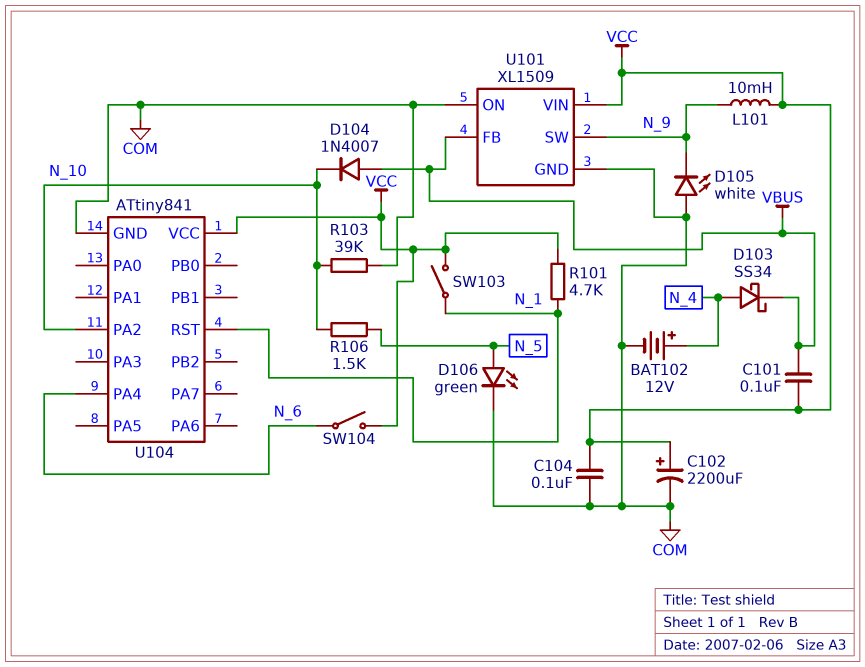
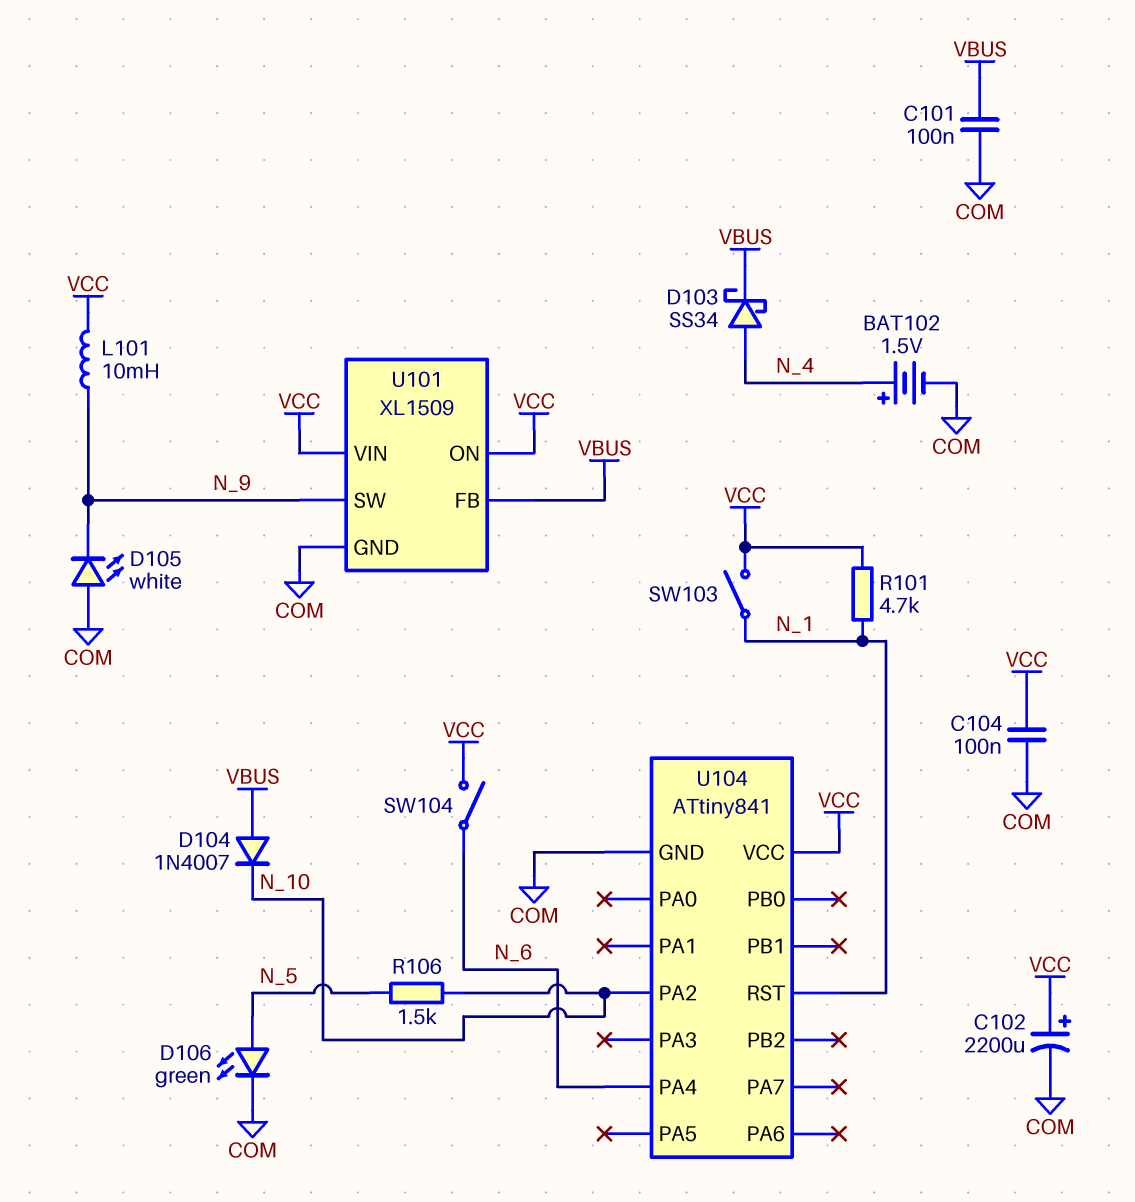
BAT102: 12V (plus N_4, minus COM) -> 1.5V (plus N_4, minus COM)
C101: 100nF (VBUS, VCC) -> 100nF (COM, VBUS)
R103: 39k (COM, N_10) -> none
U101 pin ON: COM -> VCC

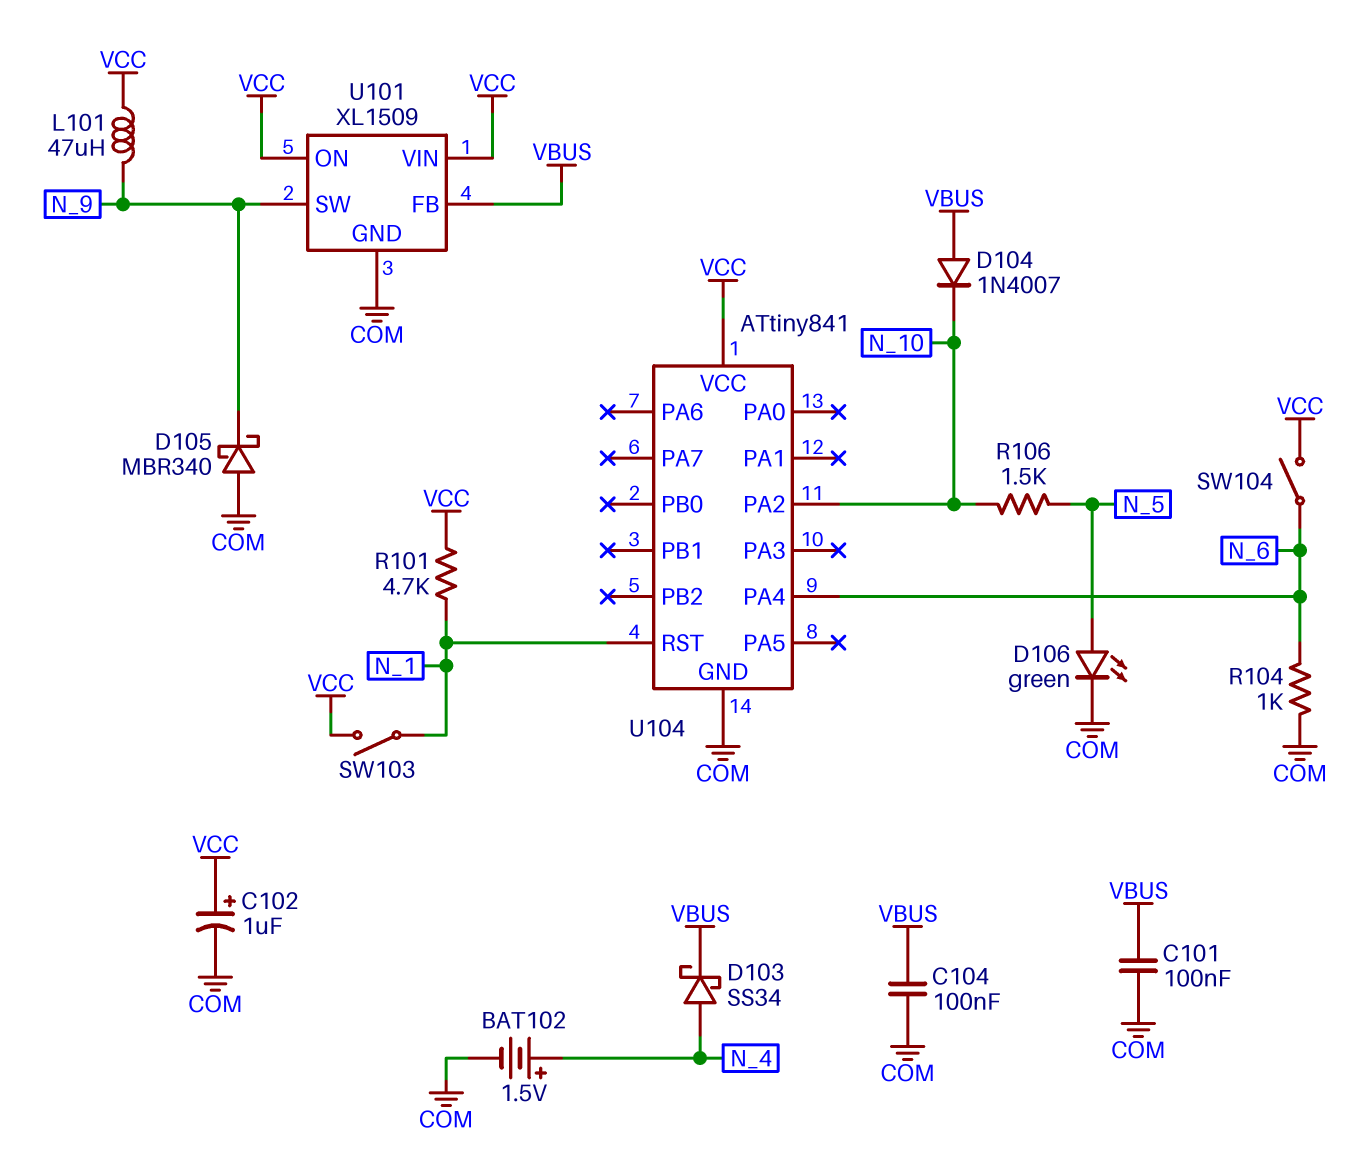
C102: 2200uF (plus VCC, minus COM) -> 1uF (plus VCC, minus COM)
C104: 100nF (COM, VCC) -> 100nF (COM, VBUS)
D105: LED white (A COM, K N_9) -> schottky MBR340 (A COM, K N_9)
L101: 10mH (N_9, VCC) -> 47uH (N_9, VCC)
R104: none -> 1k (COM, N_6)

